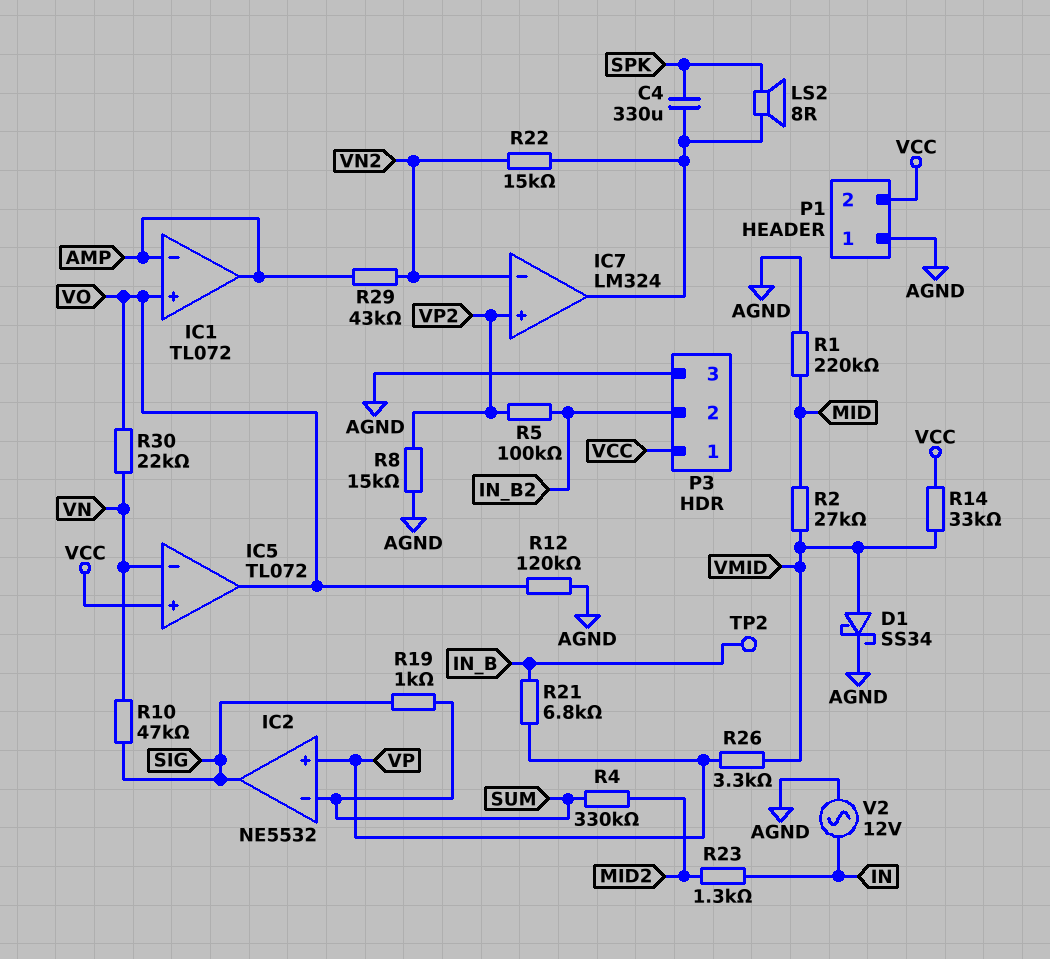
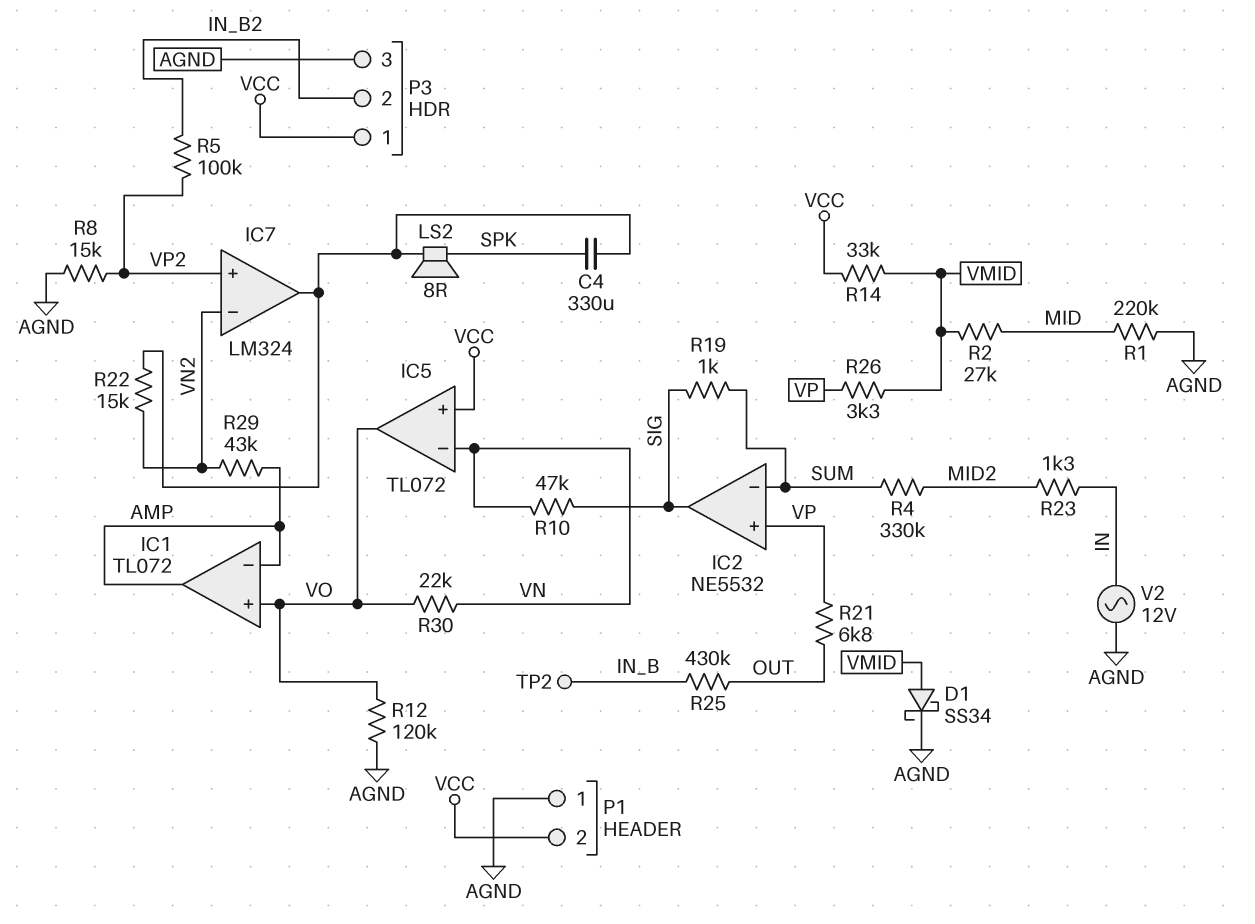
R21: 6.8k (IN_B, VP) -> 6.8k (OUT, VP)
R25: none -> 430k (IN_B, OUT)

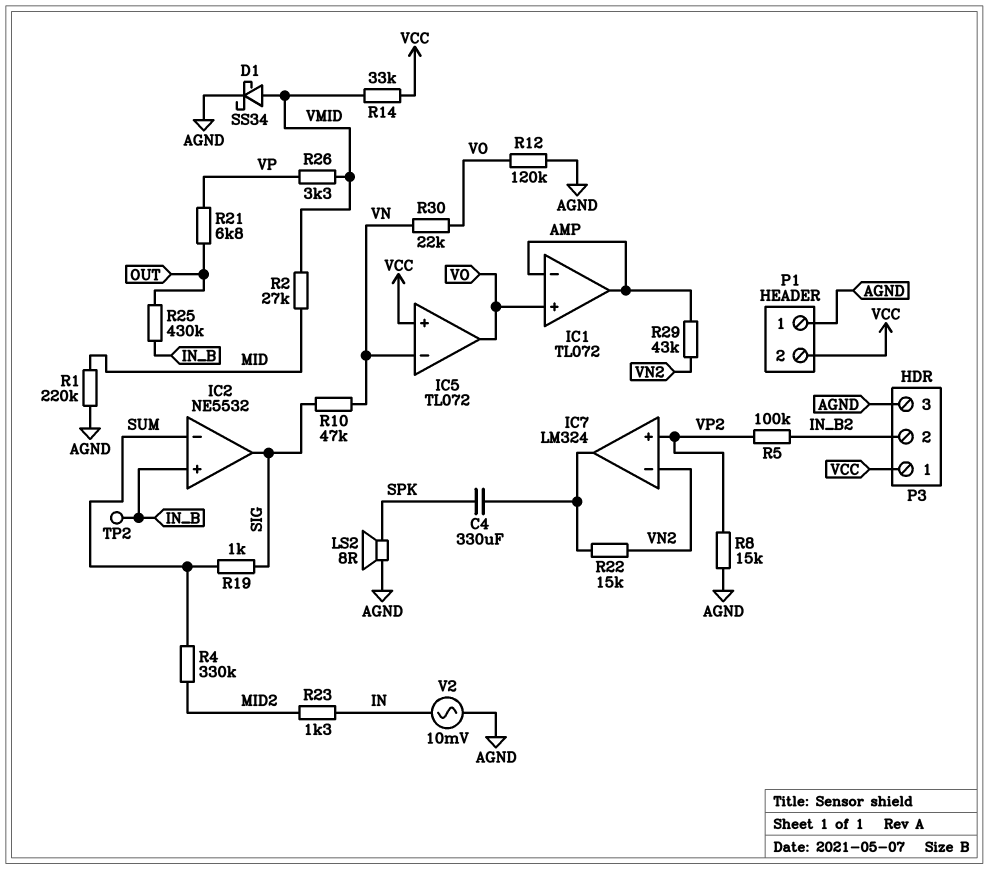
IC2 pin in+: VP -> IN_B
LS2: speaker 8R (IC7/out, SPK) -> speaker 8R (AGND, SPK)
V2: AC 12V (AGND, IN) -> AC 10mV (AGND, IN)

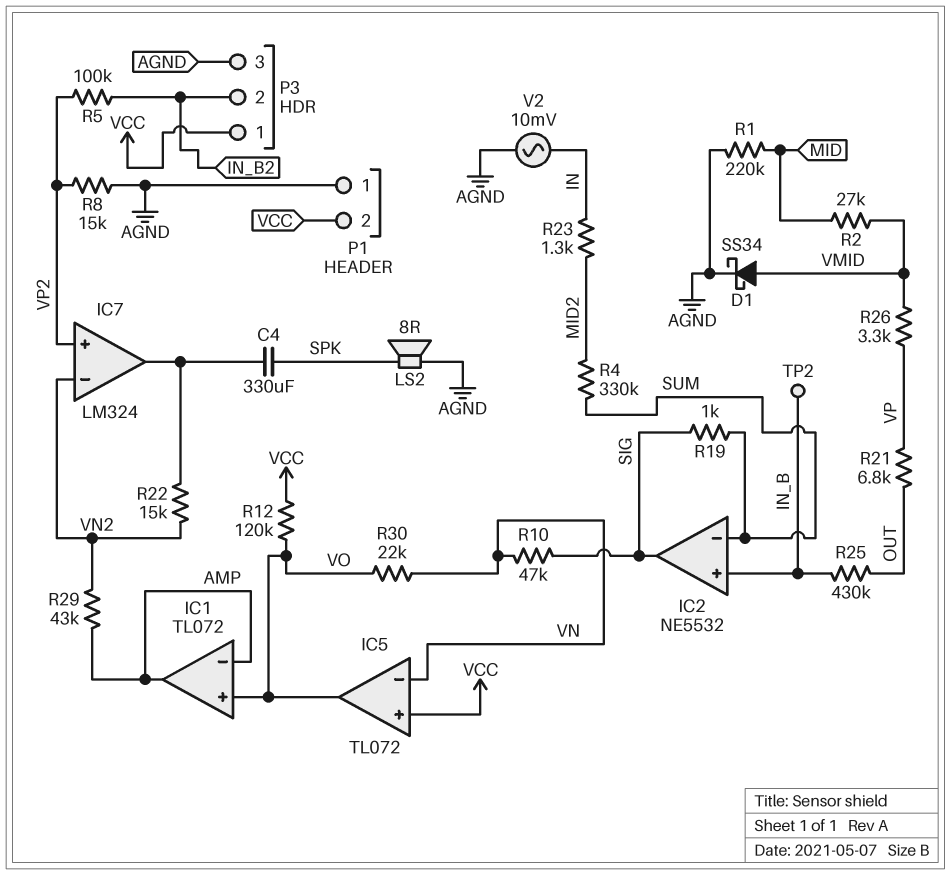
R12: 120k (AGND, VO) -> 120k (VCC, VO)
R14: 33k (VCC, VMID) -> none

